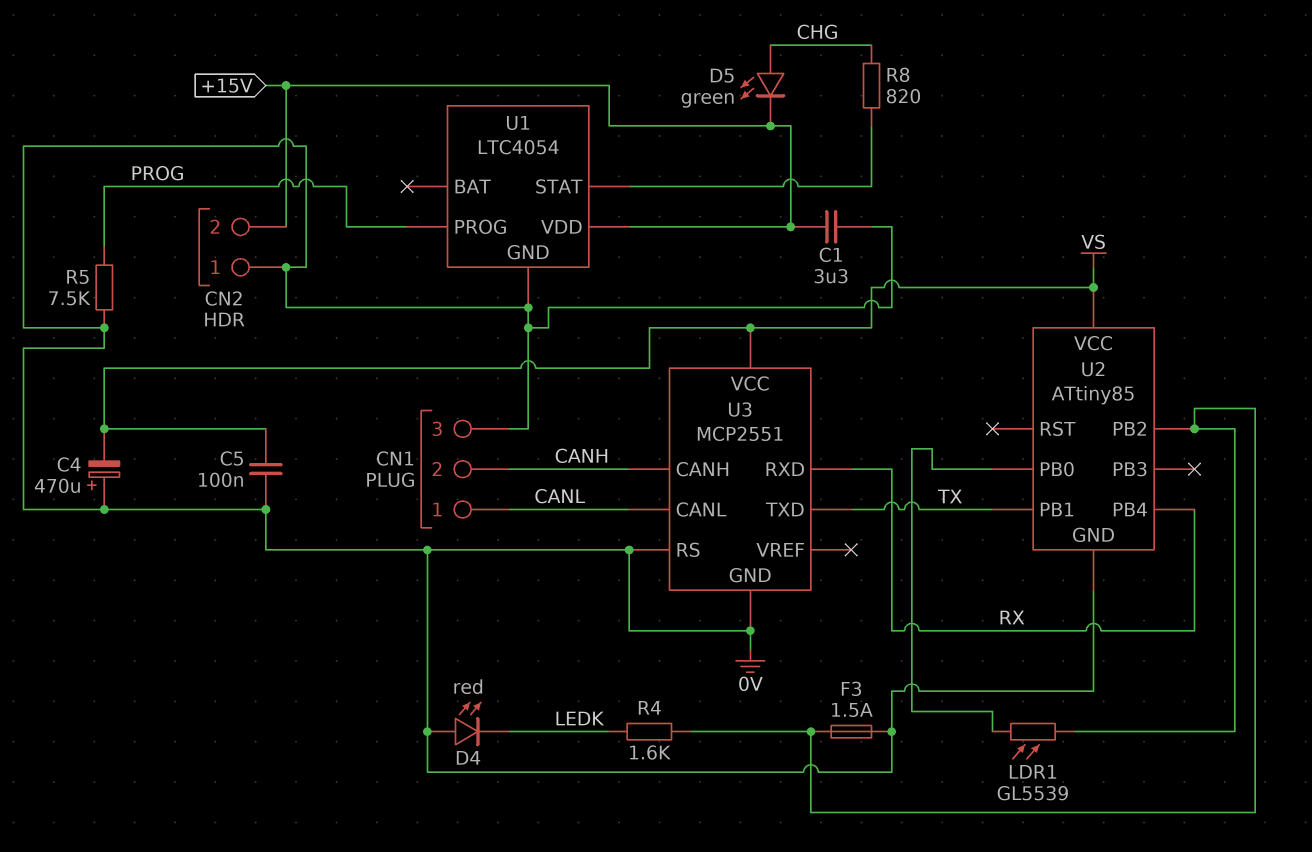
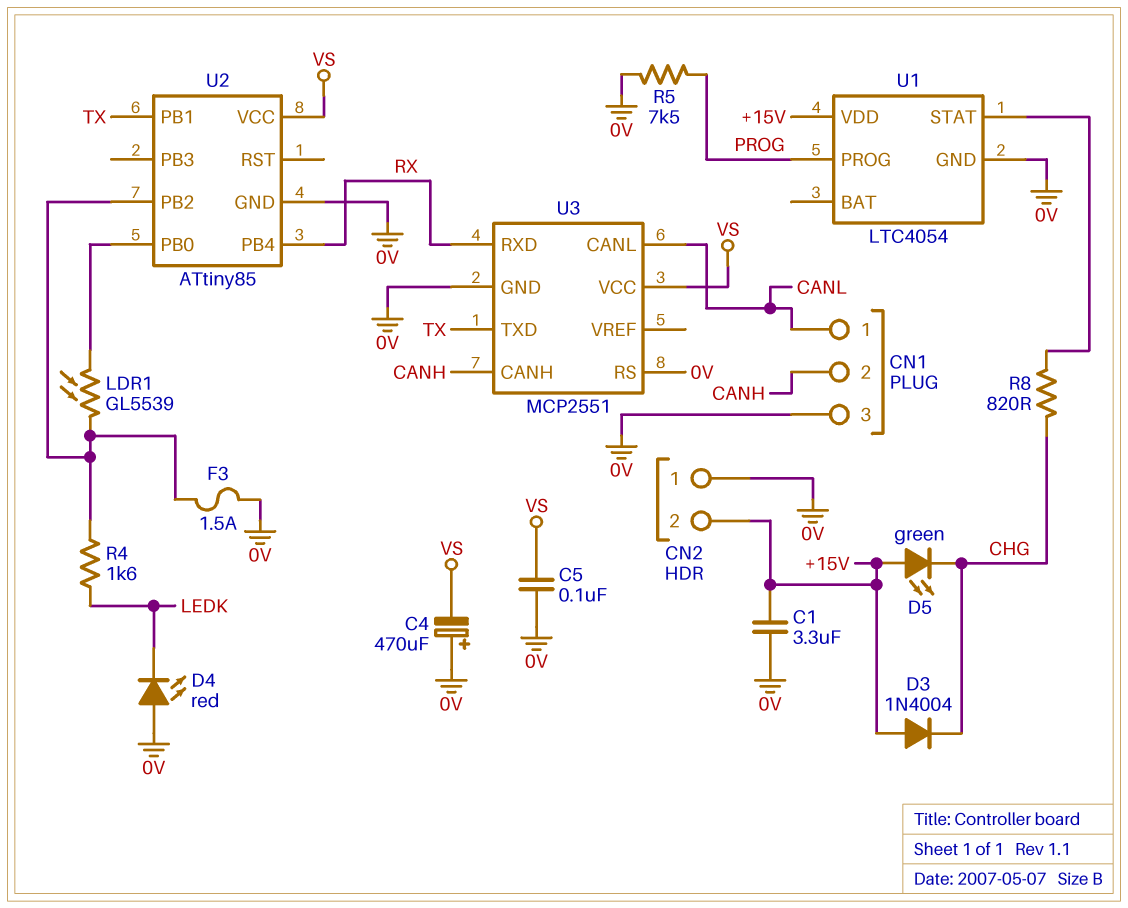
D3: none -> diode 1N4004 (A +15V, K CHG)
D5: LED green (A CHG, K +15V) -> LED green (A +15V, K CHG)

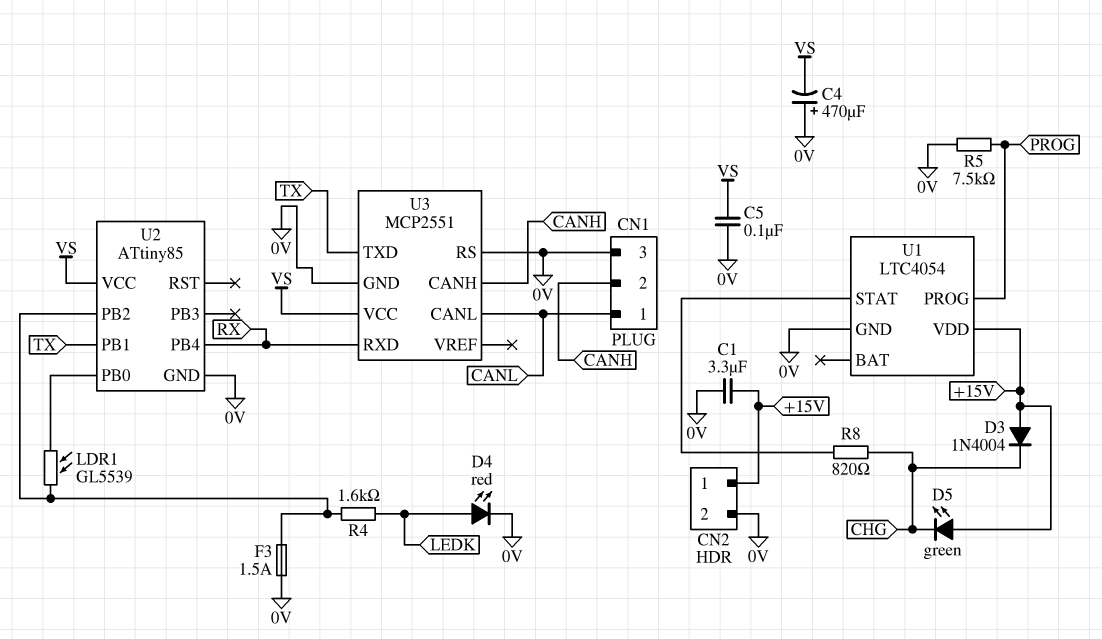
CN2 pin 1: 0V -> +15V
CN2 pin 2: +15V -> 0V
D4: LED red (A 0V, K LEDK) -> LED red (A LEDK, K 0V)

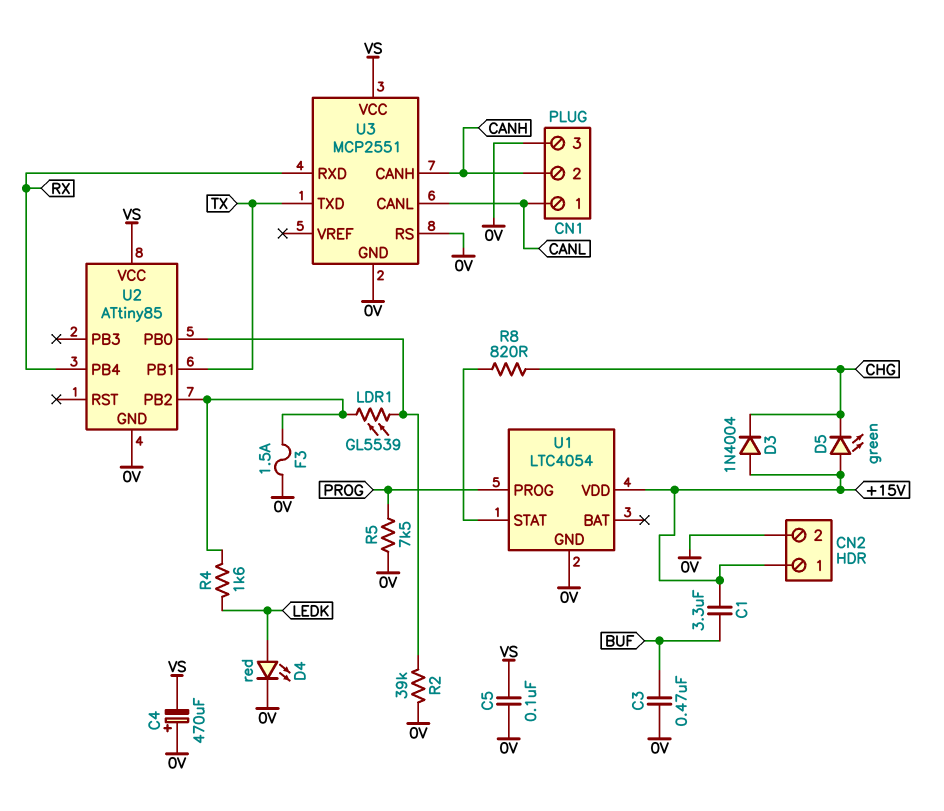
C1: 3.3uF (+15V, 0V) -> 3.3uF (+15V, BUF)
C3: none -> 470nF (0V, BUF)
R2: none -> 39k (0V, U2/PB0)

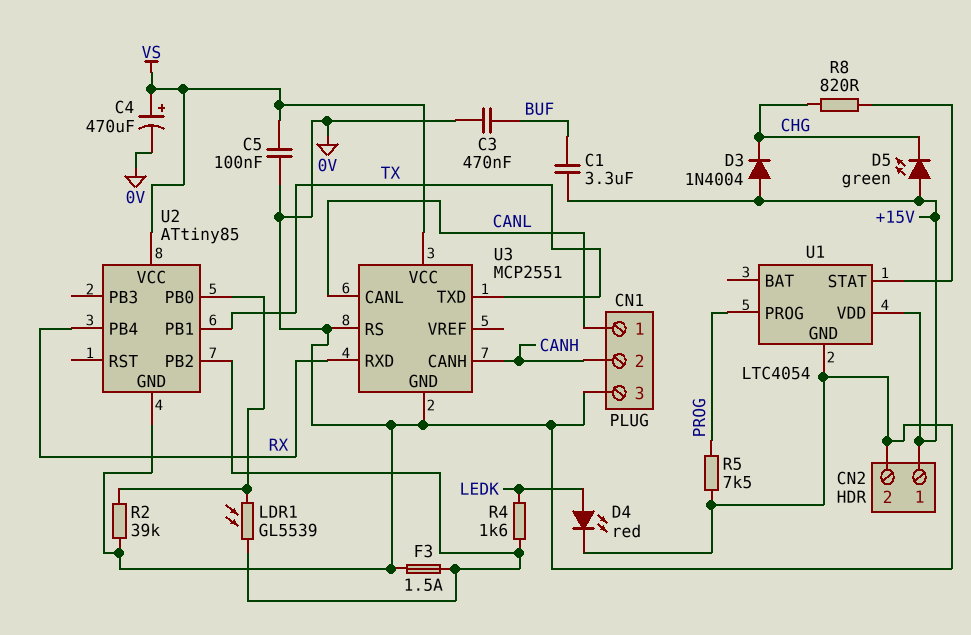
C4: 470uF (plus 0V, minus VS) -> 470uF (plus VS, minus 0V)

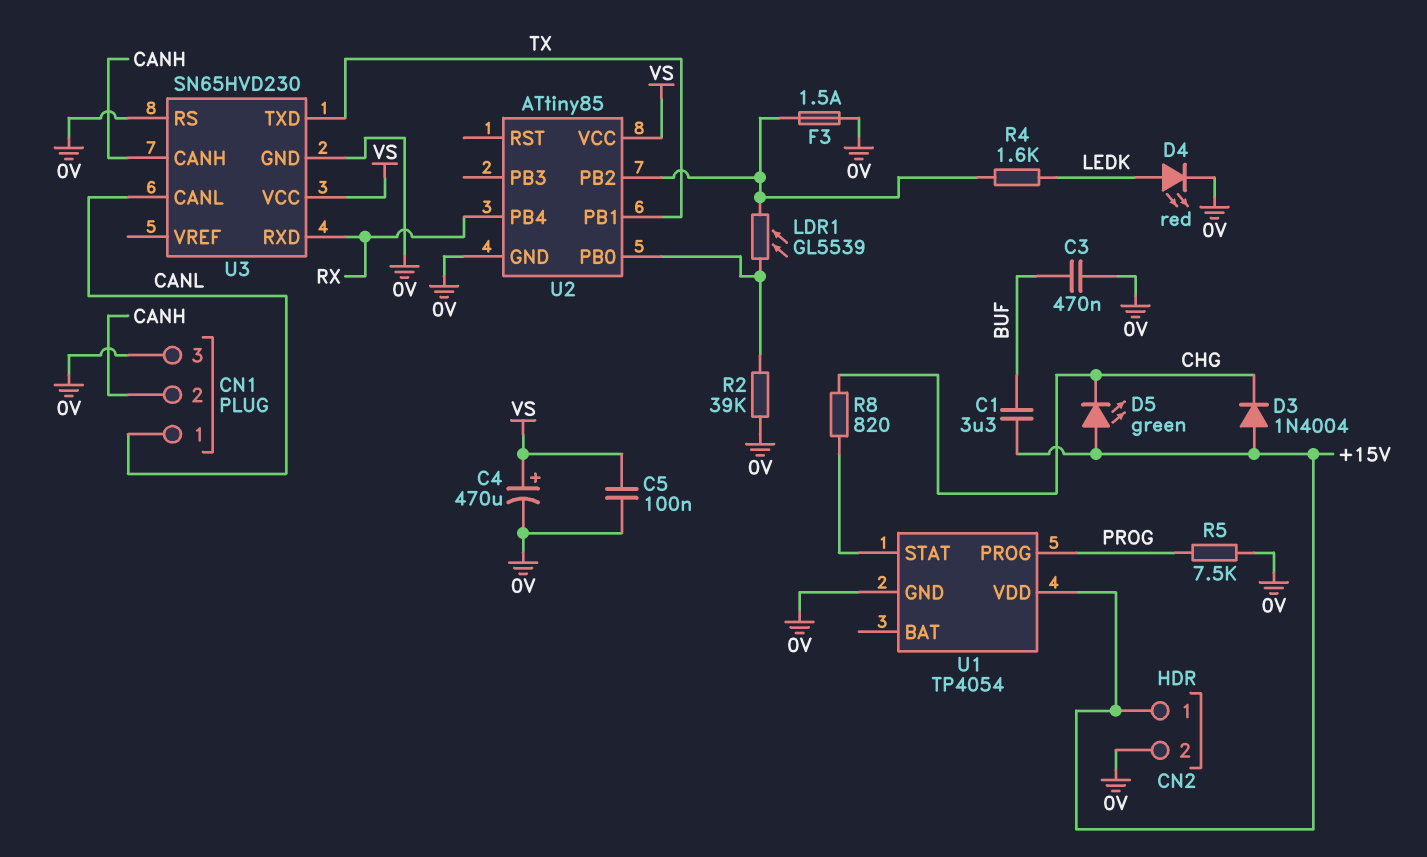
U1: LTC4054 -> TP4054
U3: MCP2551 -> SN65HVD230

